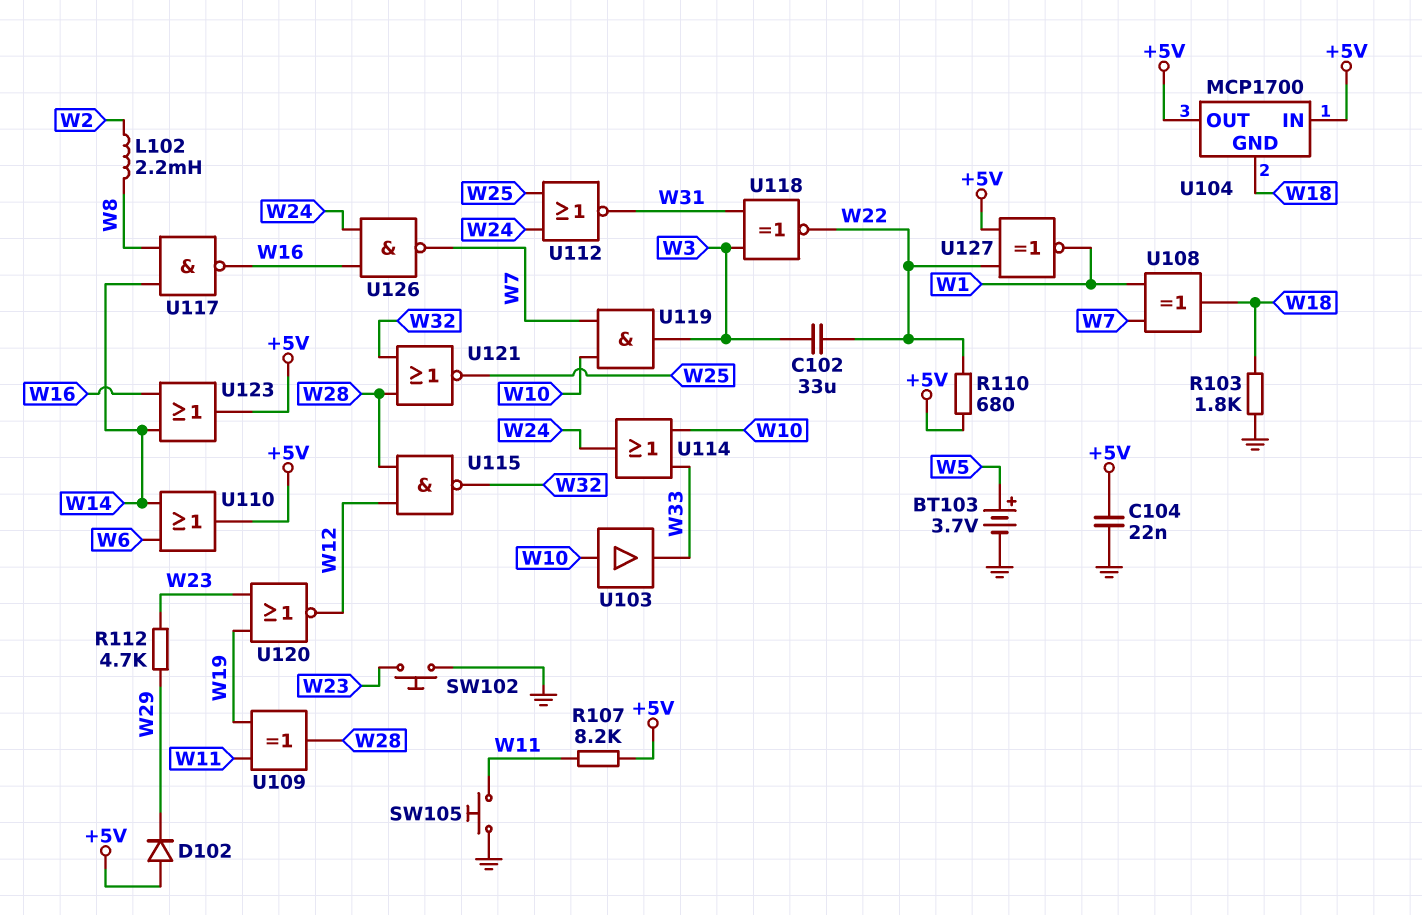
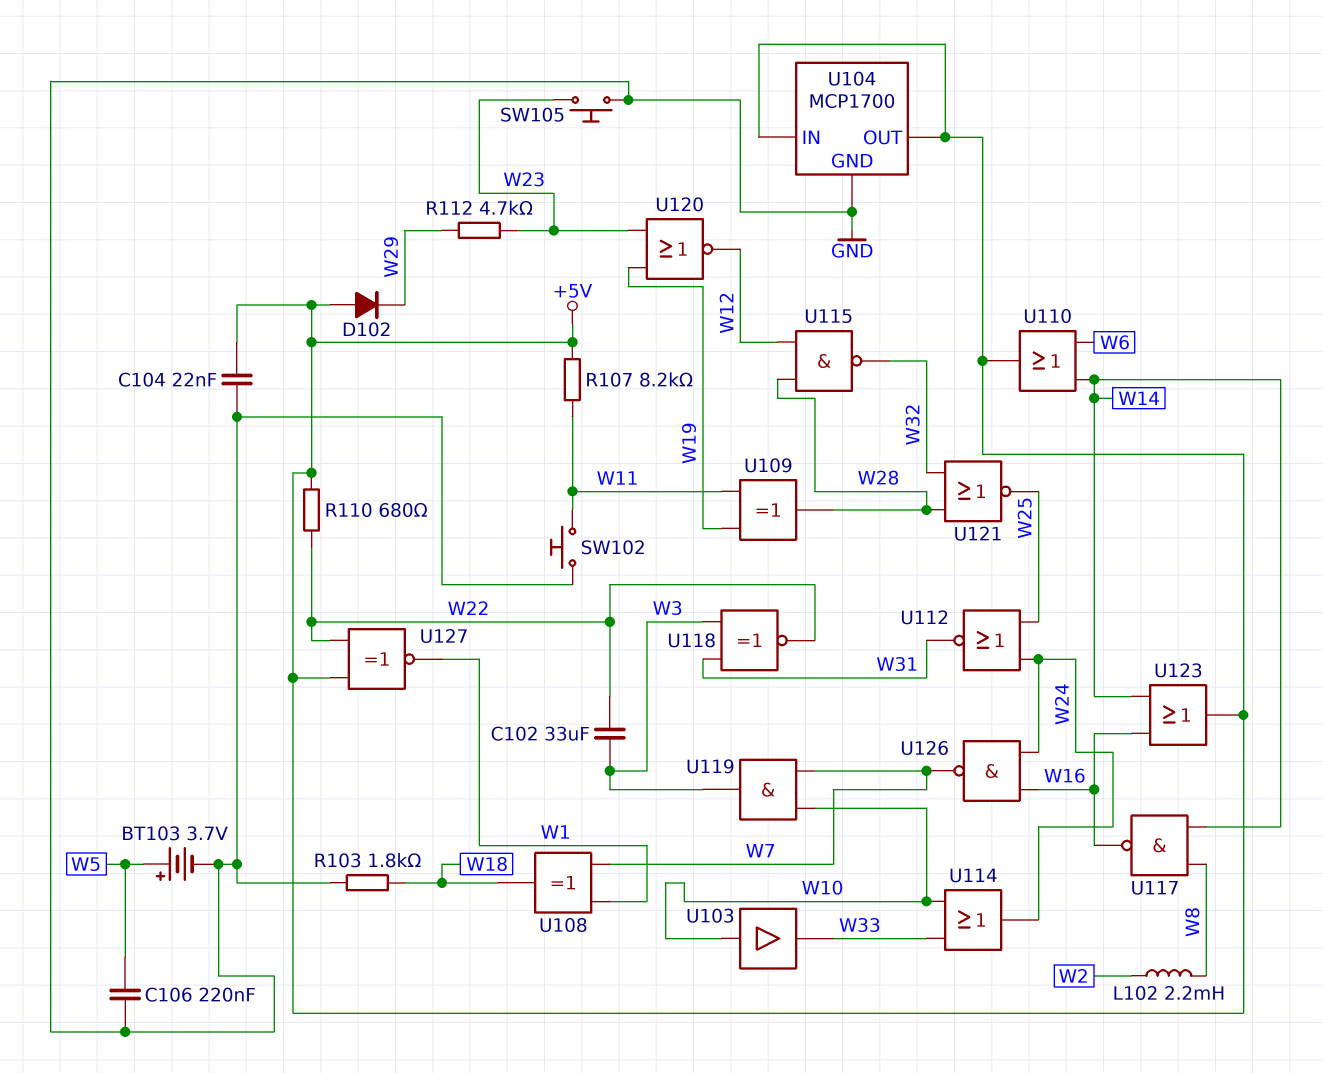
C106: none -> 220nF (GND, W5)
SW102: button (GND, W23) -> button (GND, W11)
SW105: button (GND, W11) -> button (GND, W23)
U104 pin GND: W18 -> GND

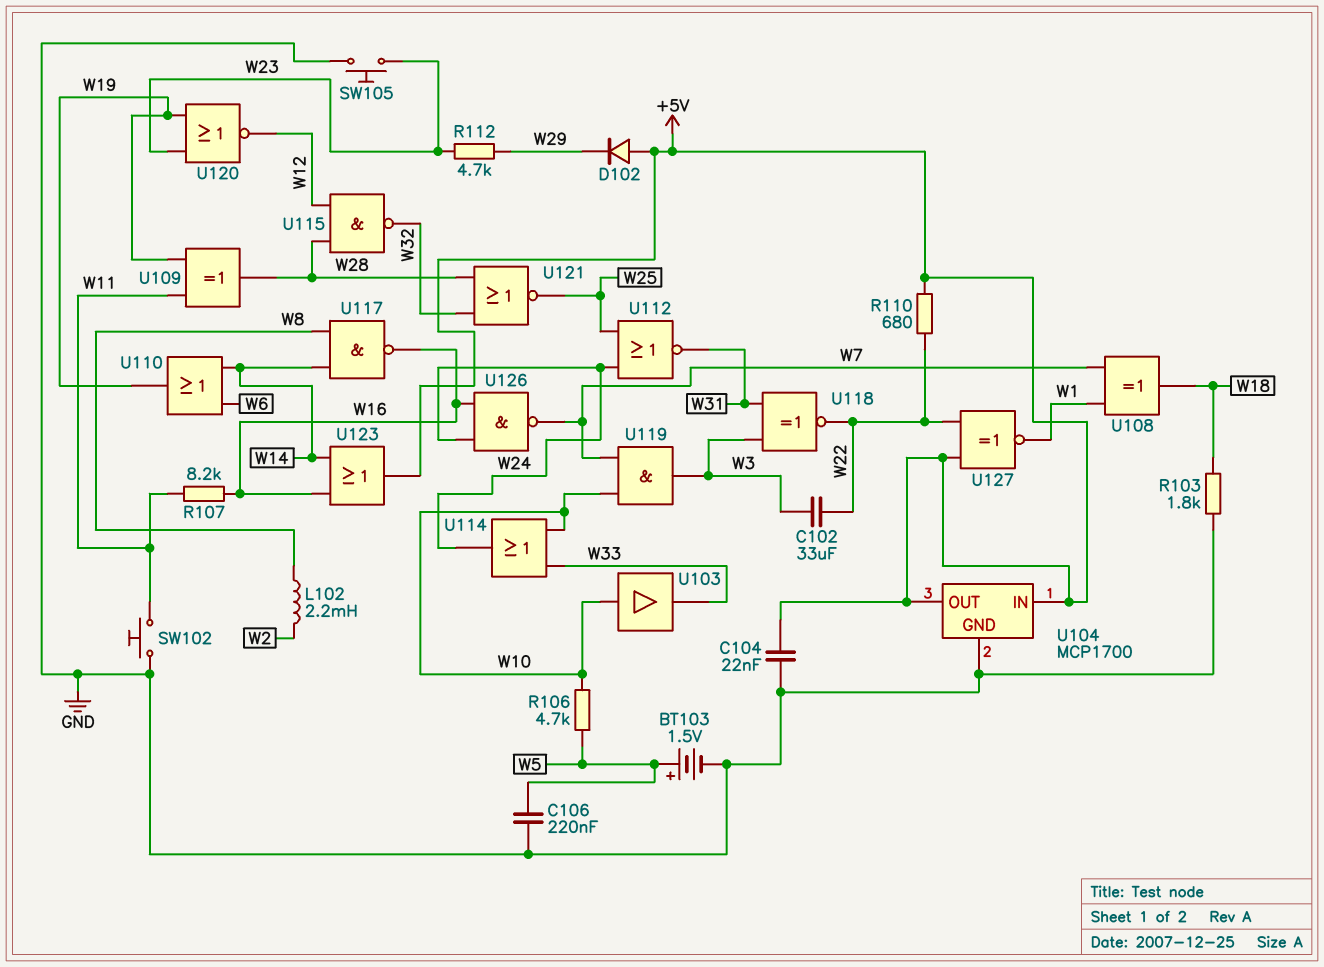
BT103: 3.7V (plus W5, minus GND) -> 1.5V (plus W5, minus GND)
R106: none -> 4.7k (W5, W10)
R107: 8.2k (+5V, W11) -> 8.2k (W11, W16)
U110: OR (in W6, in W14, out +5V) -> OR (in W6, in W14, out W19)

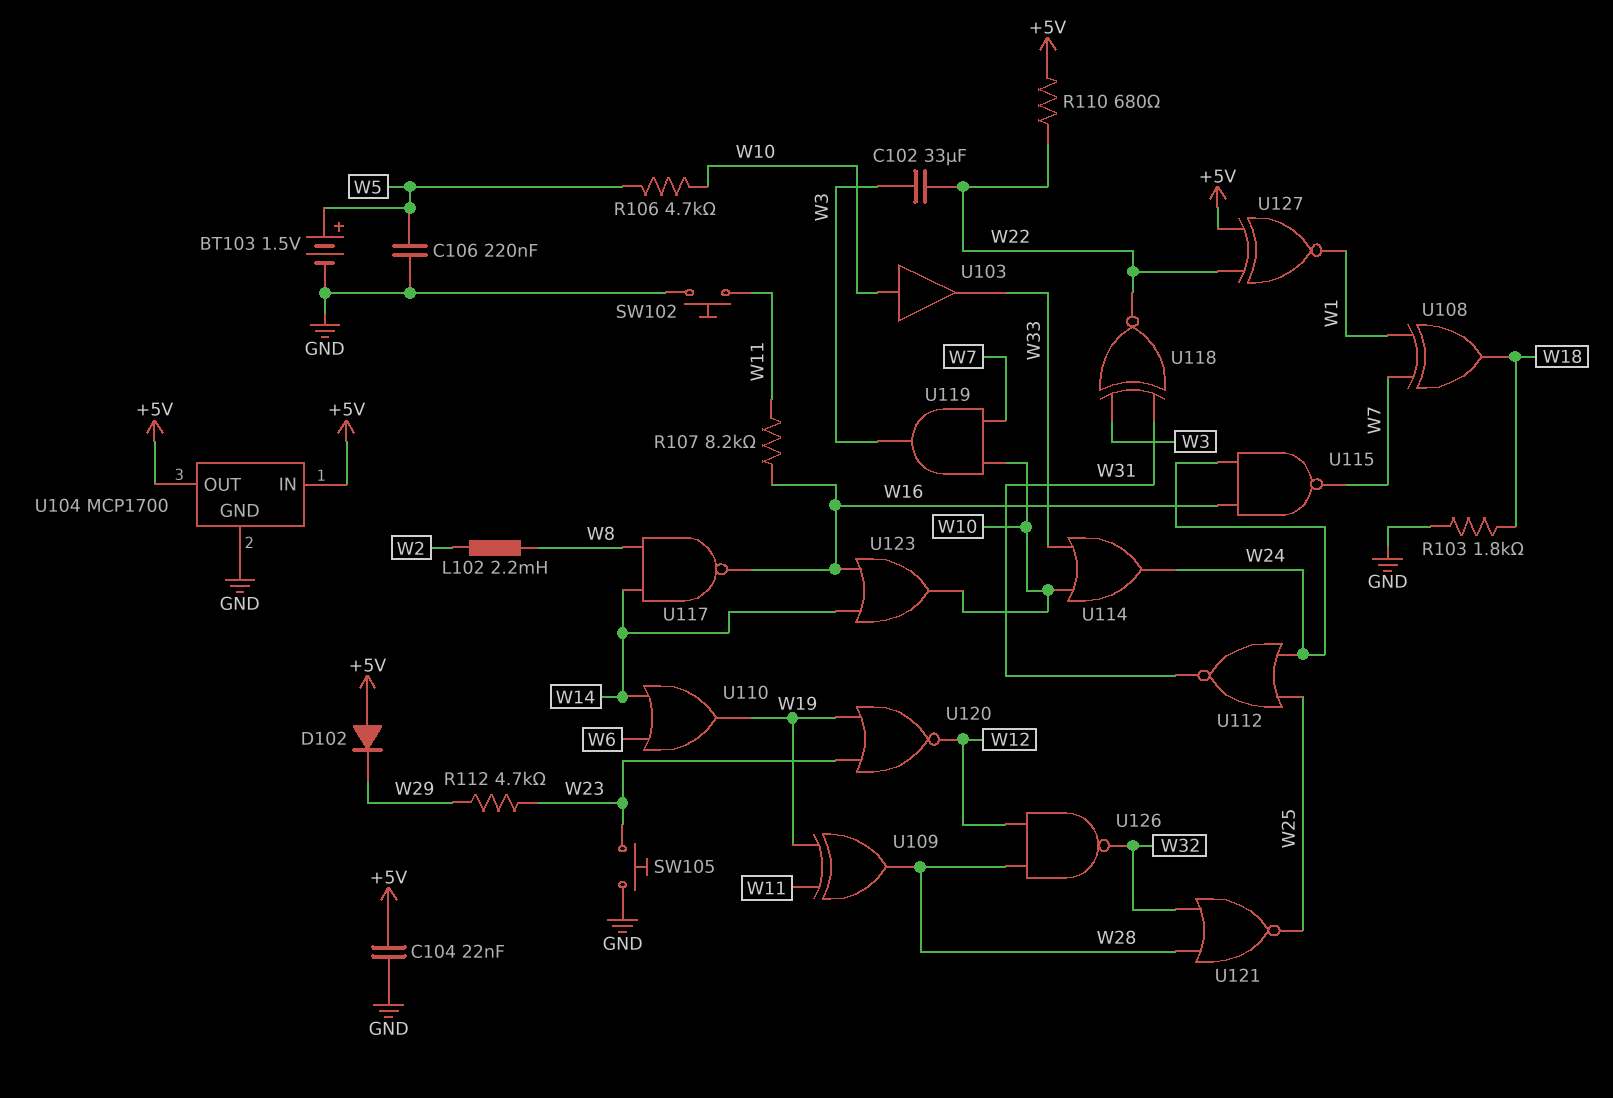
U115: NAND (in W12, in W28, out W32) -> NAND (in W16, in W24, out W7)
U123: OR (in W14, in W16, out +5V) -> OR (in W14, in W16, out W10)
U126: NAND (in W16, in W24, out W7) -> NAND (in W12, in W28, out W32)

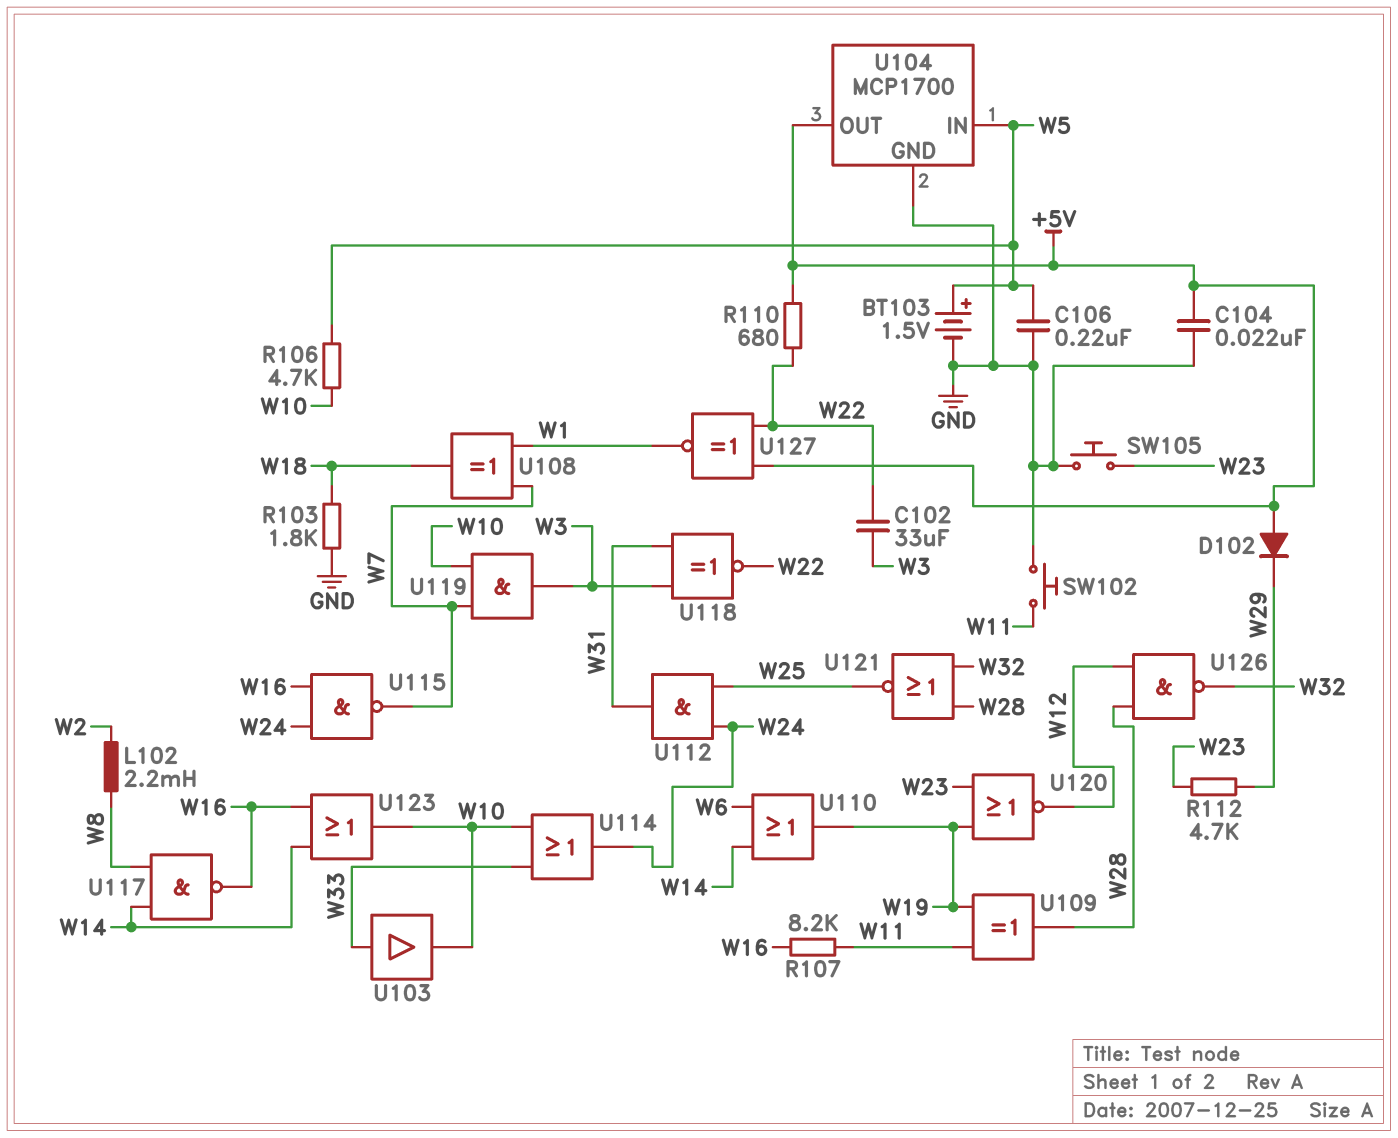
U103: buffer (in W10, out W33) -> buffer (in W33, out W10)
U104 pin IN: +5V -> W5
U112: NOR (in W24, in W25, out W31) -> AND (in W24, in W25, out W31)

